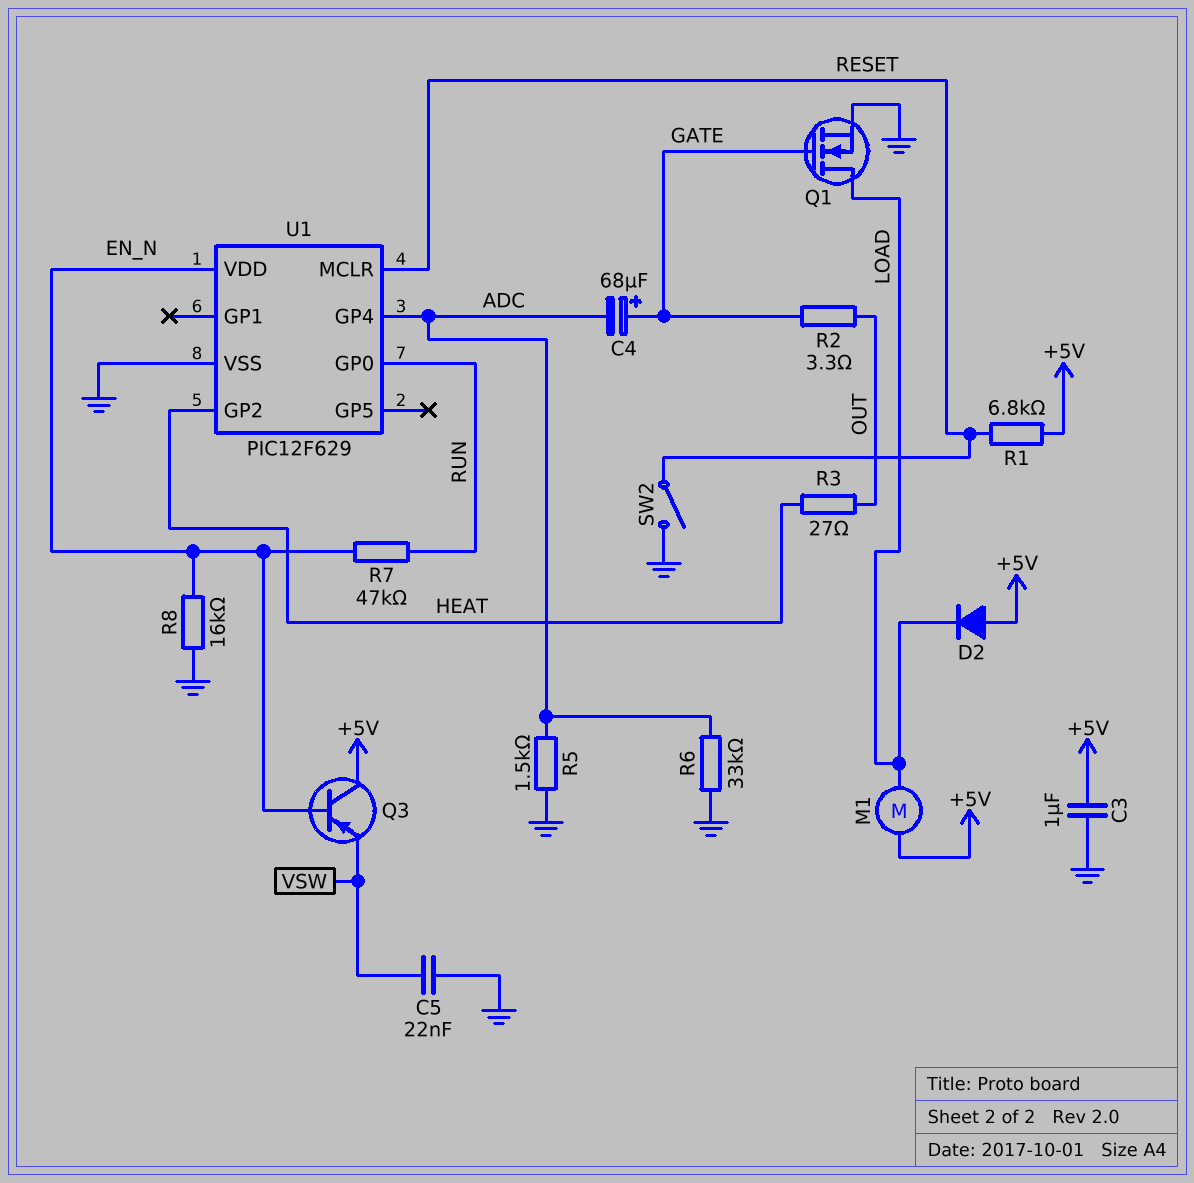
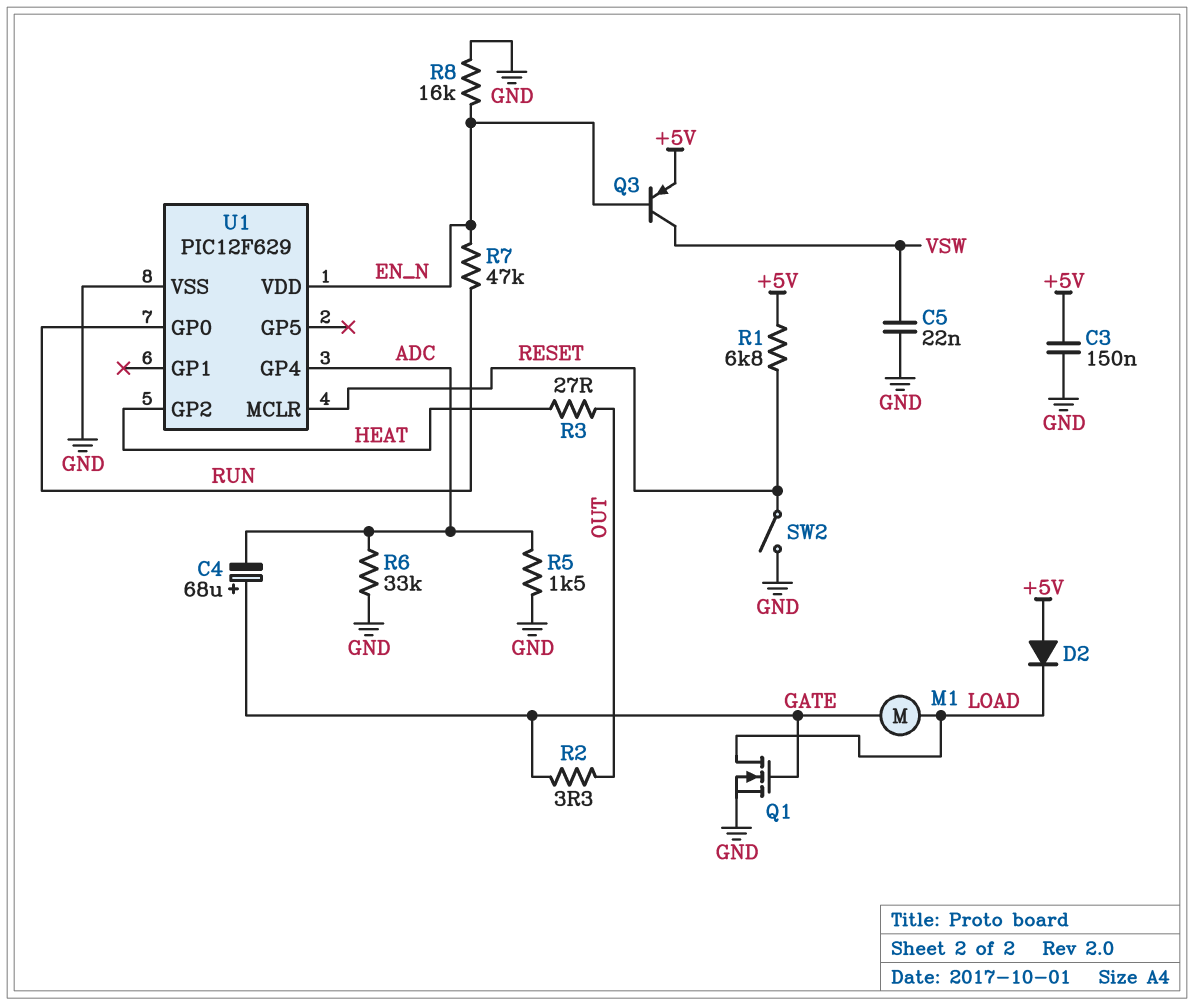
C3: 1uF (+5V, GND) -> 150nF (+5V, GND)
M1: motor (+5V, LOAD) -> motor (GATE, LOAD)
Q3: PNP (B EN_N, C +5V, E VSW) -> PNP (B EN_N, C VSW, E +5V)

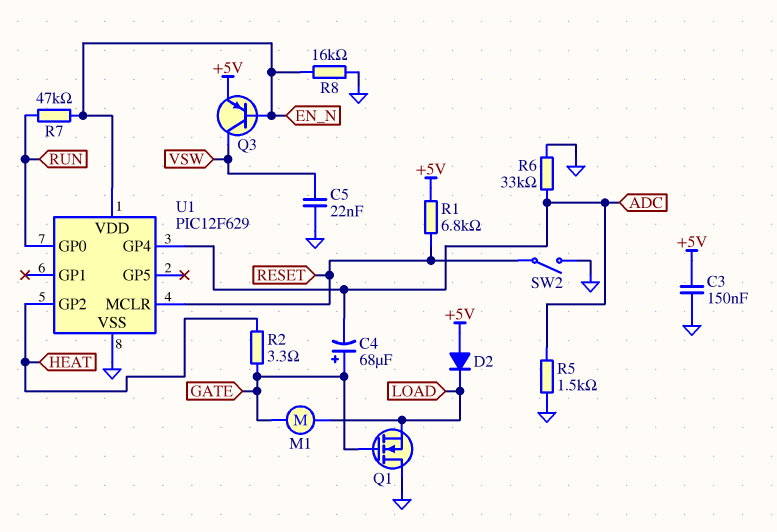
Q1: NMOS (G GATE, D LOAD, S GND) -> NMOS (G GATE, D GND, S LOAD)
R2: 3.3 (GATE, OUT) -> 3.3 (GATE, HEAT)
R3: 27 (HEAT, OUT) -> none

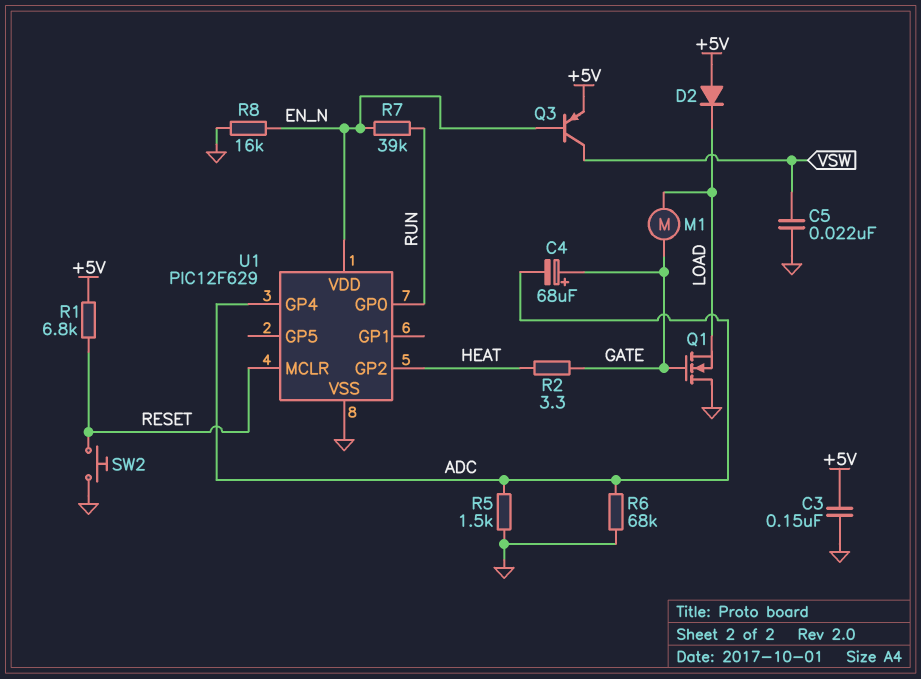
R6: 33k (ADC, GND) -> 68k (ADC, GND)
R7: 47k (EN_N, RUN) -> 39k (EN_N, RUN)
SW2: switch (GND, RESET) -> button (GND, RESET)

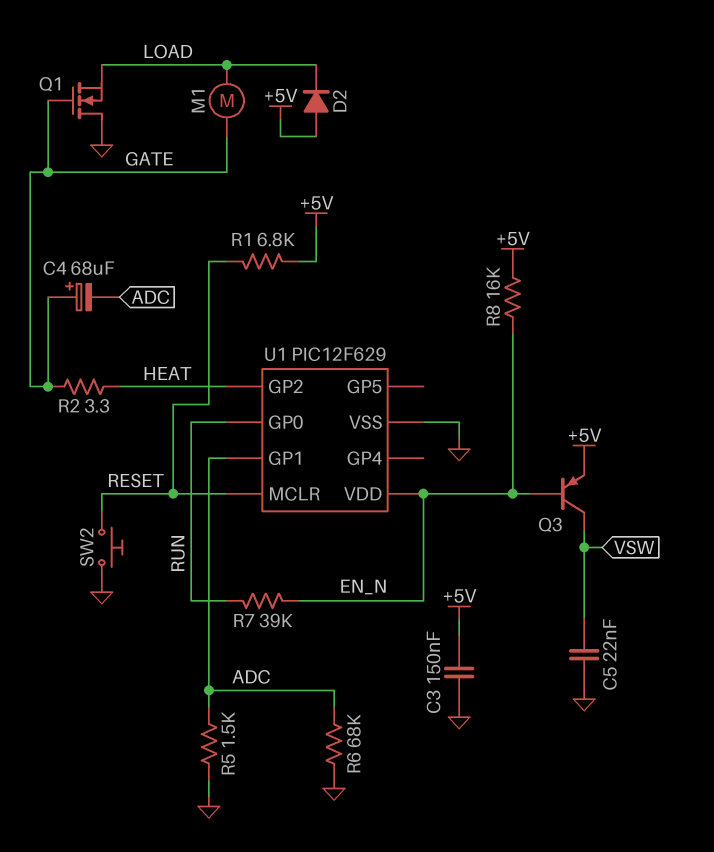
R8: 16k (EN_N, GND) -> 16k (+5V, EN_N)
U1 pin GP1: none -> ADC
U1 pin GP4: ADC -> none

